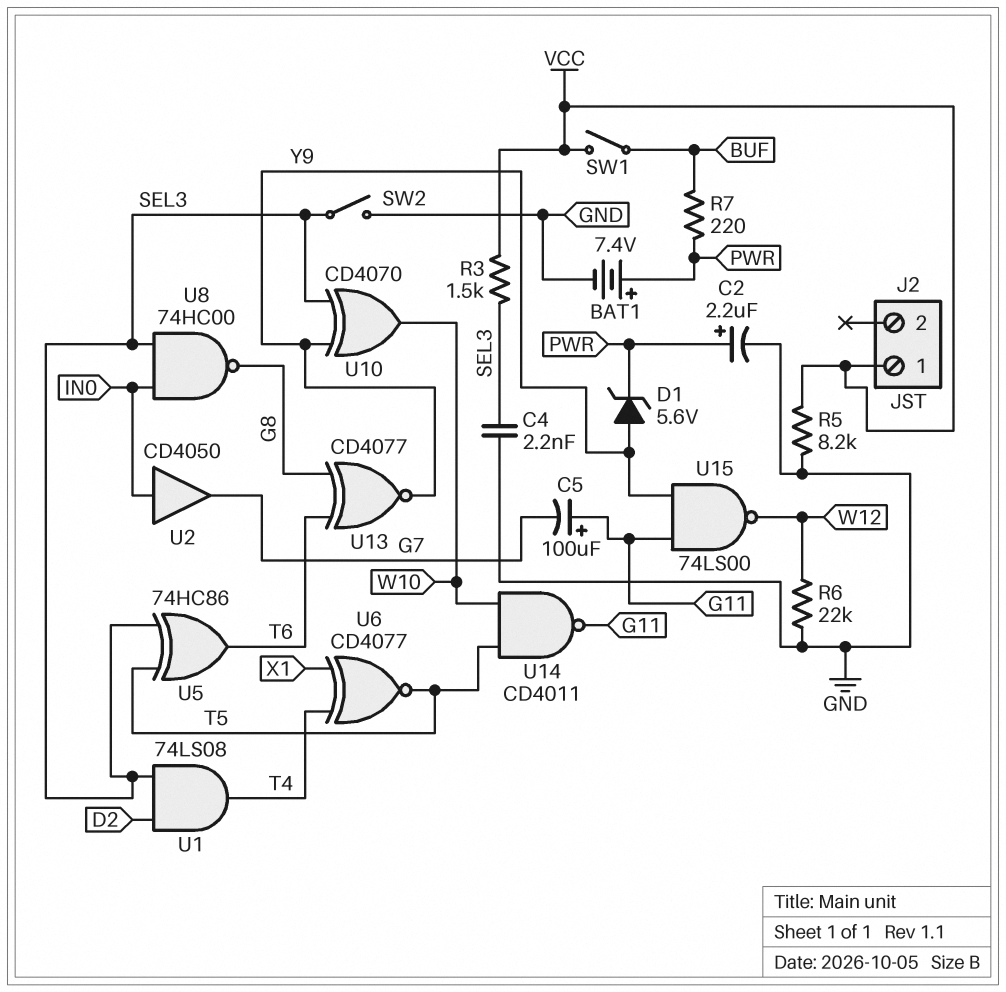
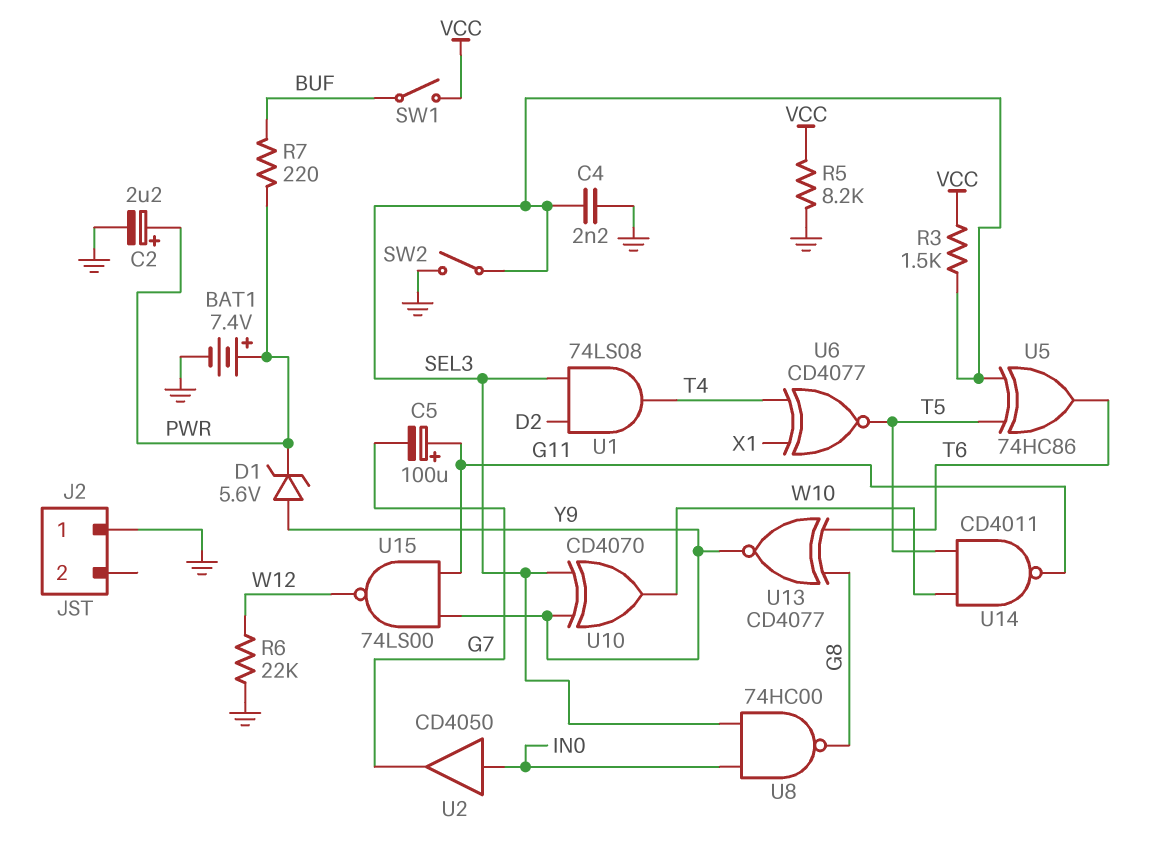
J2 pin 1: VCC -> GND

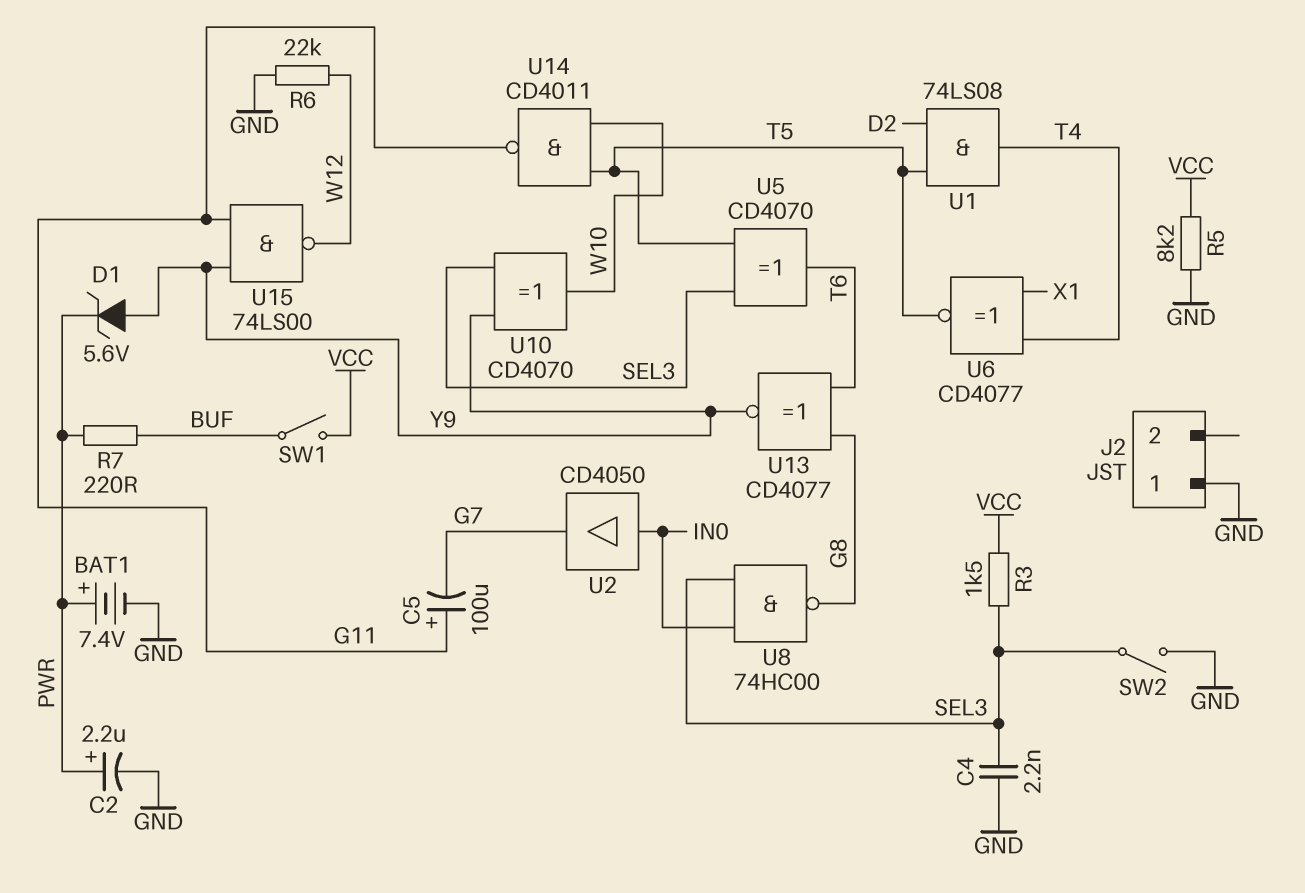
U1: AND 74LS08 (in D2, in SEL3, out T4) -> AND 74LS08 (in D2, in T5, out T4)
U5: XOR 74HC86 (in SEL3, in T5, out T6) -> XOR CD4070 (in SEL3, in T5, out T6)

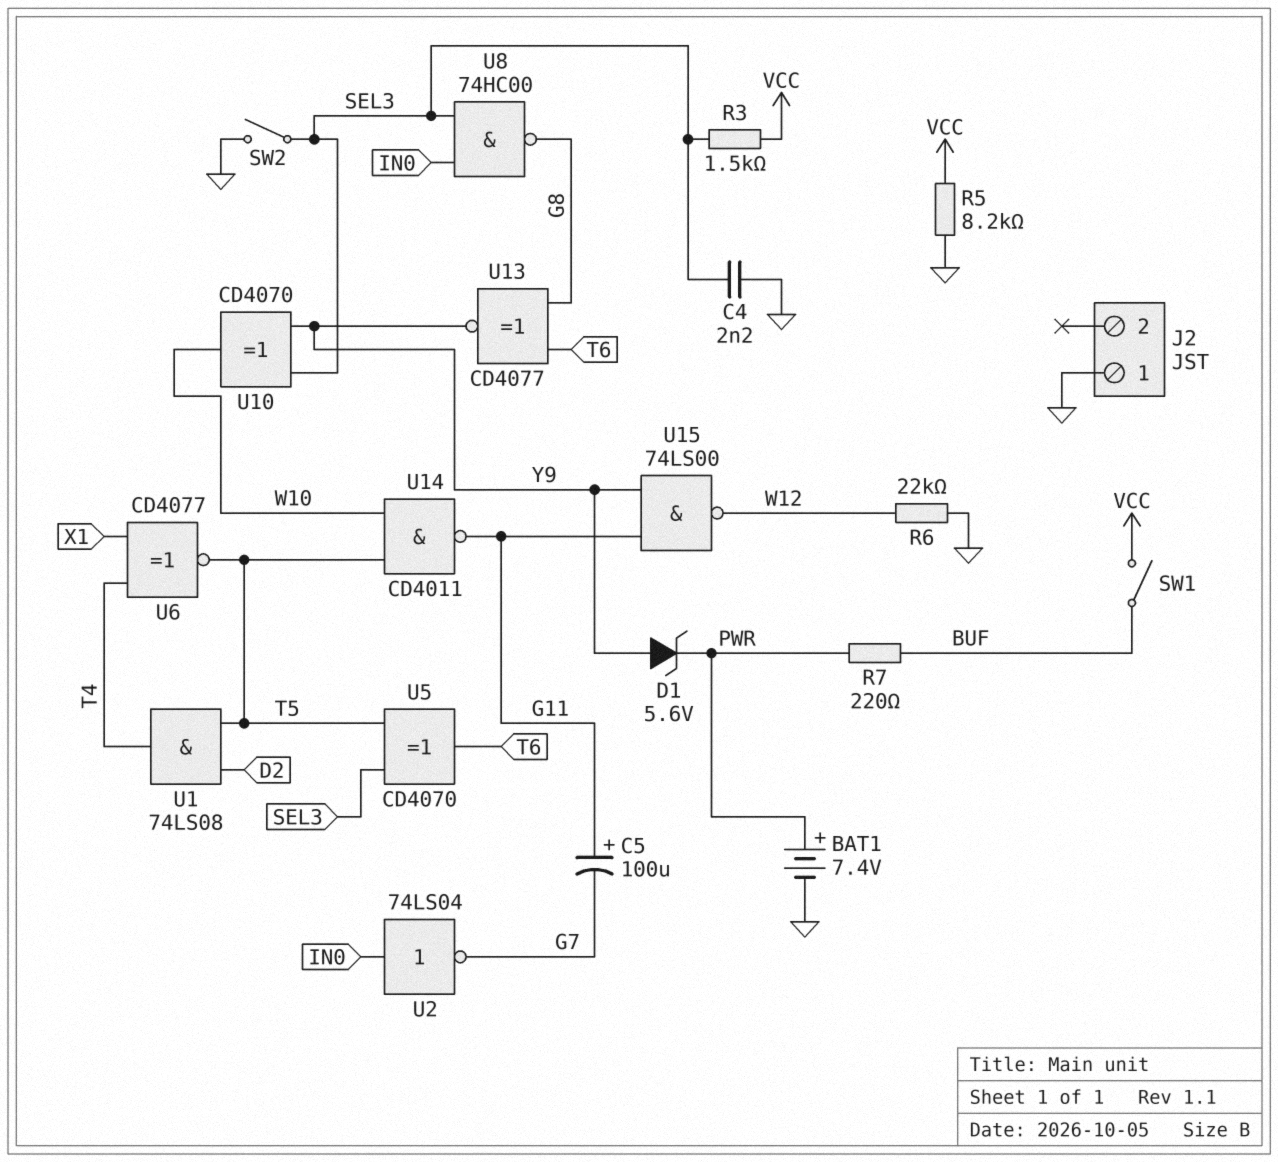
C2: 2.2uF (plus PWR, minus GND) -> none
U2: buffer CD4050 (in IN0, out G7) -> NOT 74LS04 (in IN0, out G7)

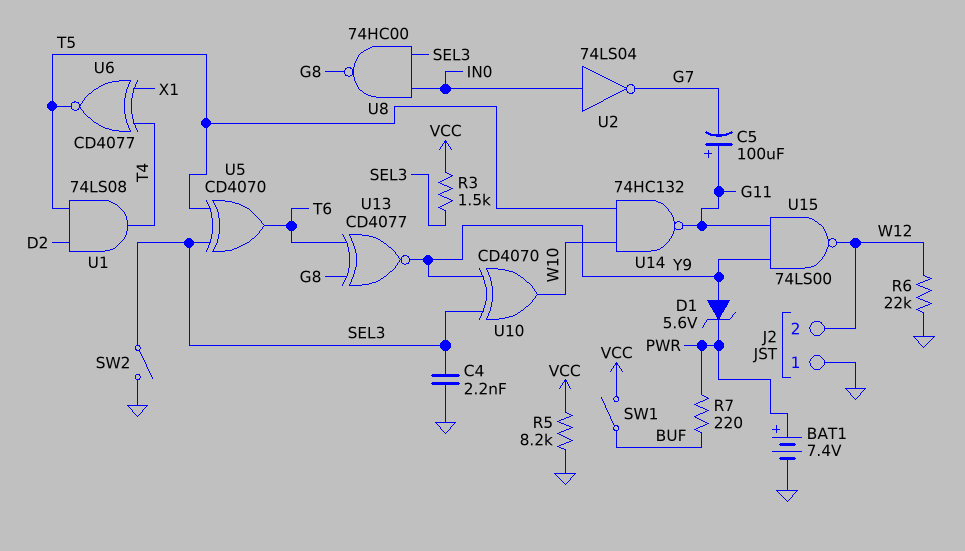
J2 pin 2: none -> W12
U14: NAND CD4011 (in T5, in W10, out G11) -> NAND 74HC132 (in T5, in W10, out G11)

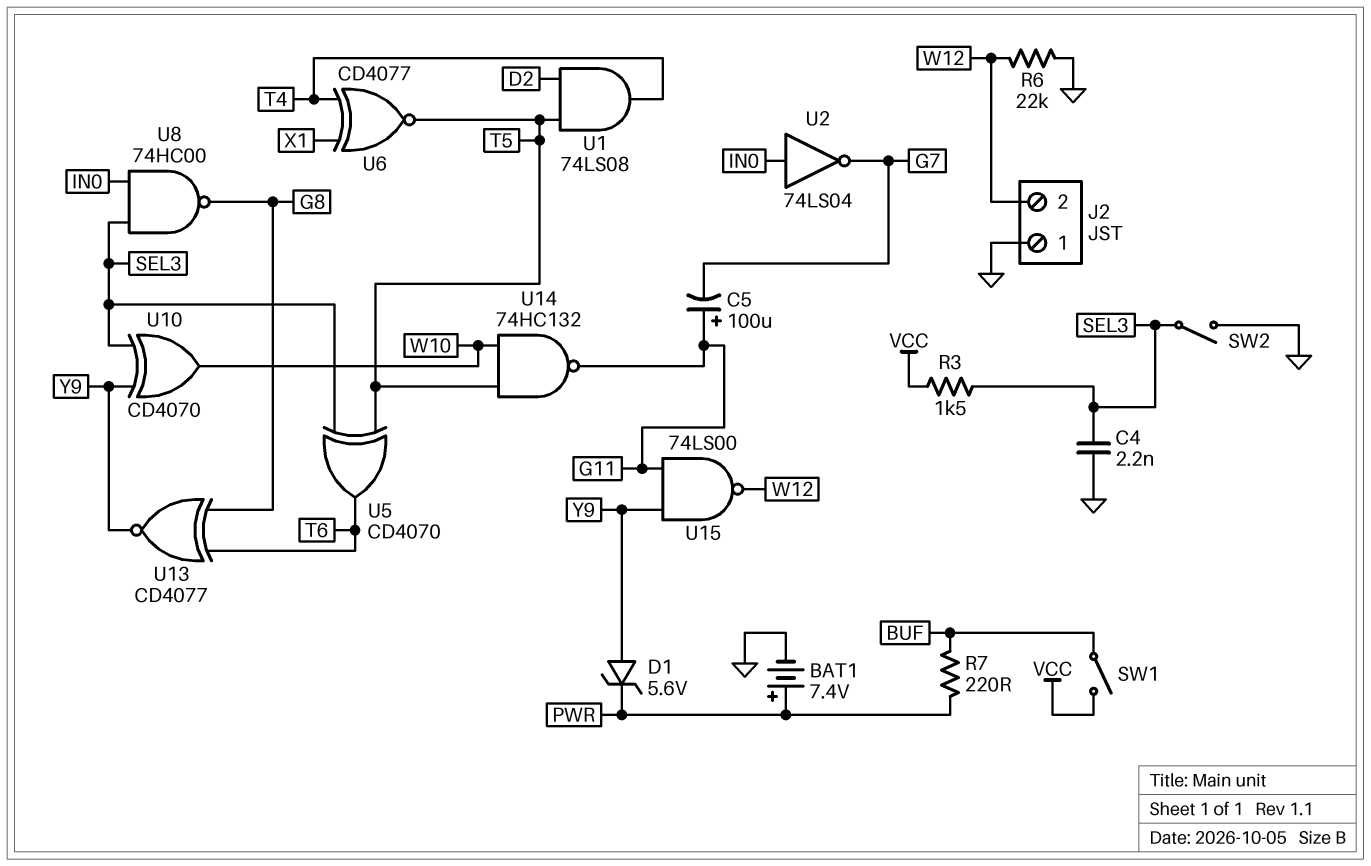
R5: 8.2k (GND, VCC) -> none

